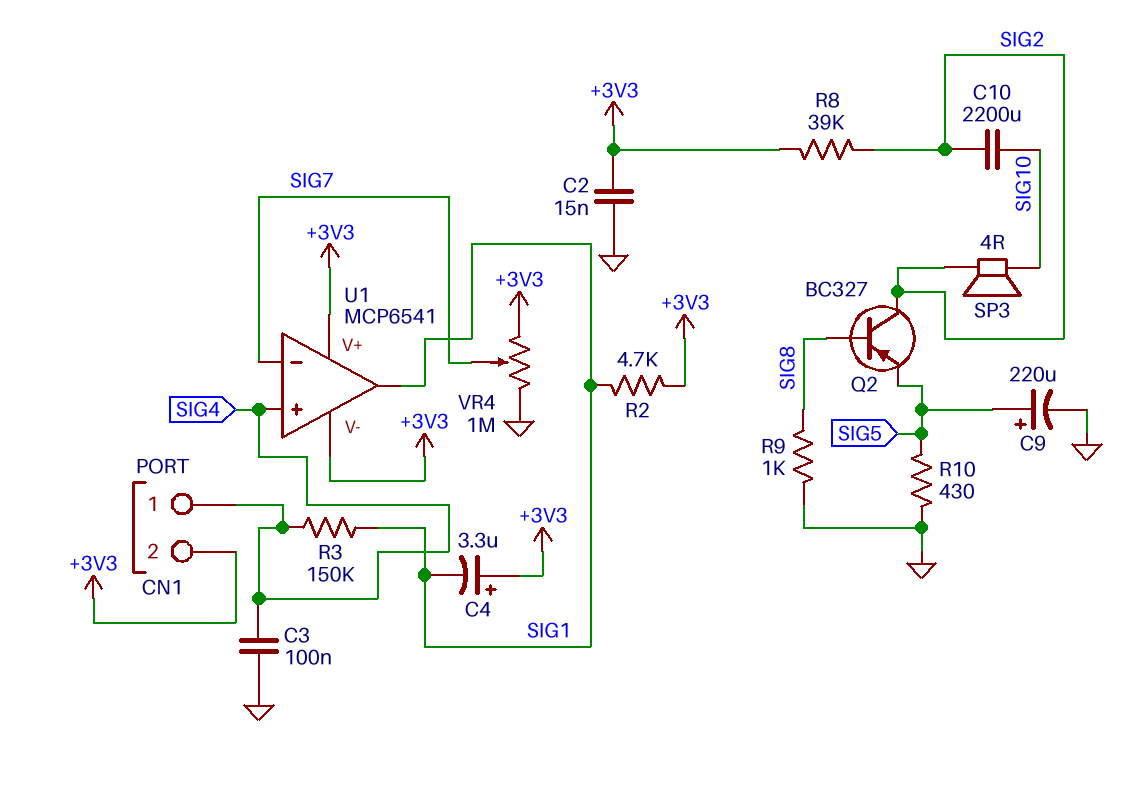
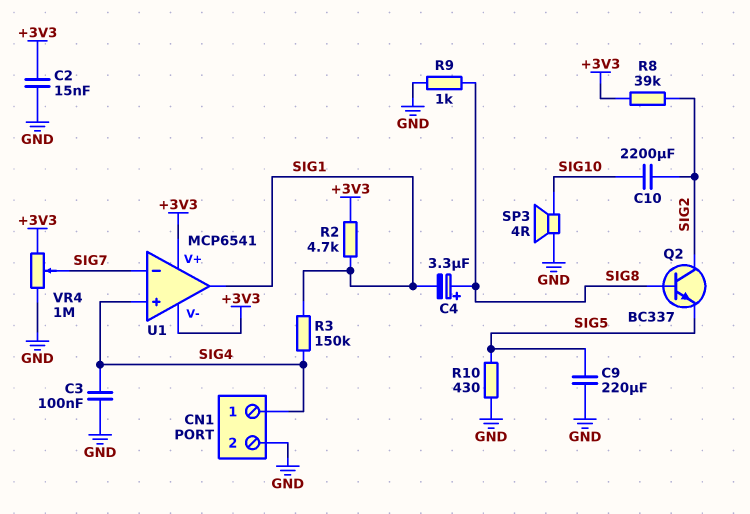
C4: 3.3uF (plus +3V3, minus SIG1) -> 3.3uF (plus SIG8, minus SIG1)
C9: 220uF (plus SIG5, minus GND) -> 220uF (GND, SIG5)
CN1 pin 2: +3V3 -> GND
Q2: PNP BC327 (B SIG8, C SIG2, E SIG5) -> NPN BC337 (B SIG8, C SIG2, E SIG5)
SP3: speaker 4R (SIG2, SIG10) -> speaker 4R (GND, SIG10)

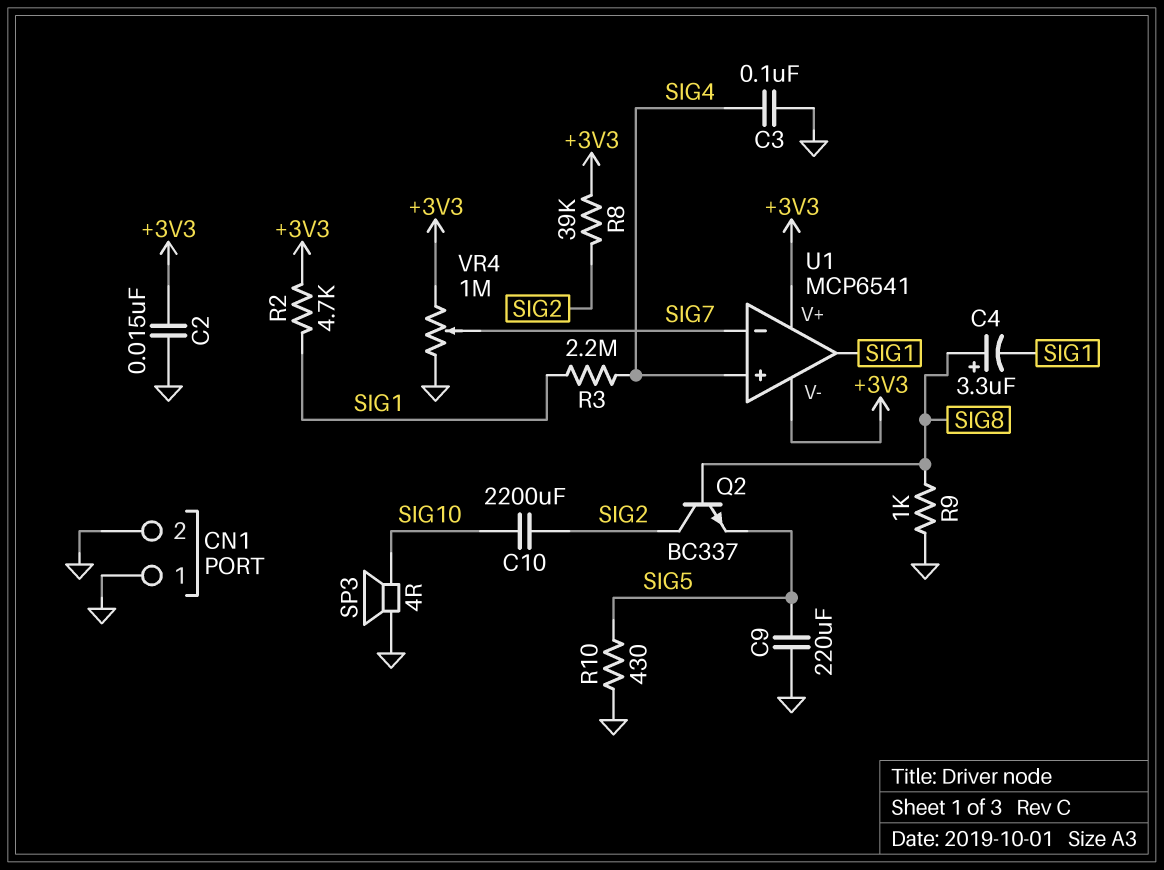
CN1 pin 1: SIG4 -> GND
R3: 150k (SIG1, SIG4) -> 2.2M (SIG1, SIG4)

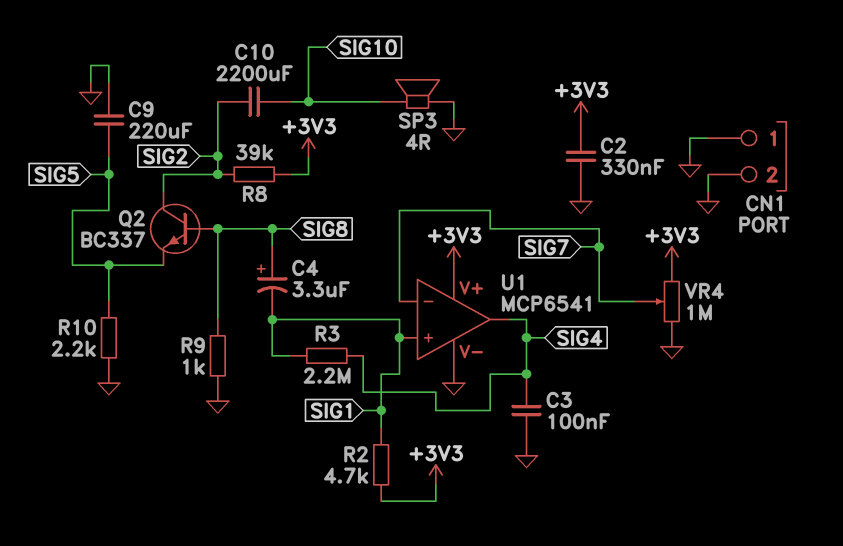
C2: 15nF (+3V3, GND) -> 330nF (+3V3, GND)
R10: 430 (GND, SIG5) -> 2.2k (GND, SIG5)
U1 pin V-: +3V3 -> GND
U1 pin in+: SIG4 -> SIG1
U1 pin out: SIG1 -> SIG4

